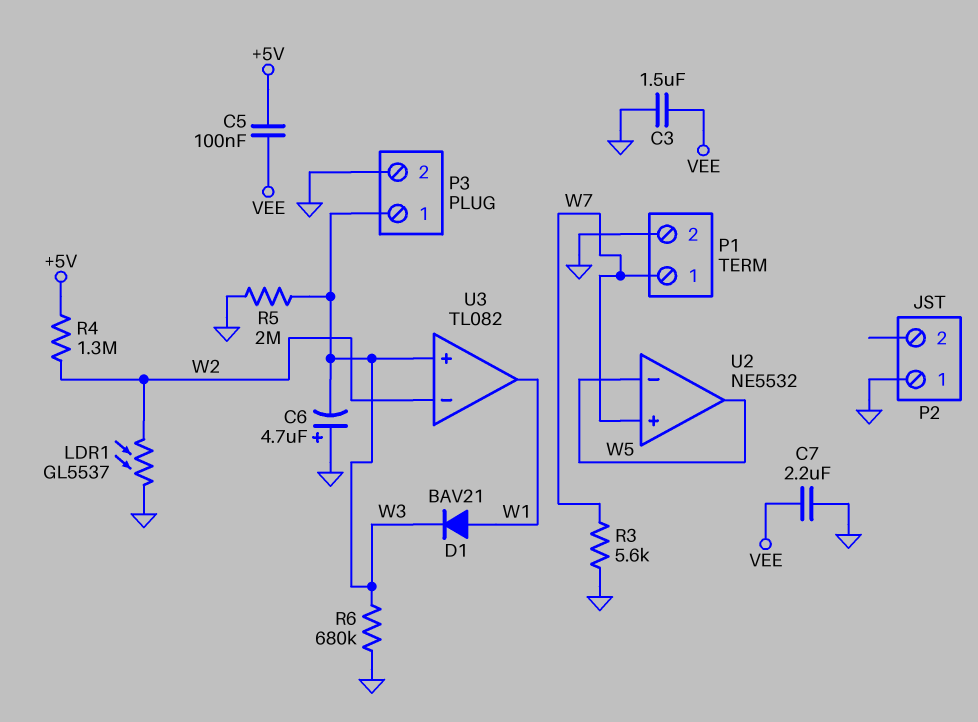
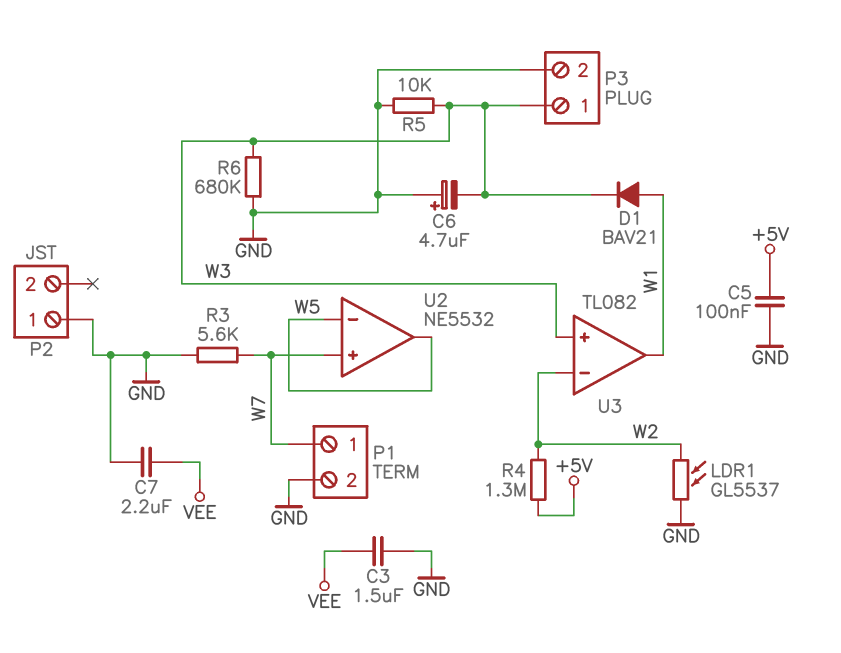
C5: 100nF (+5V, VEE) -> 100nF (+5V, GND)
R5: 2M (GND, W3) -> 10k (GND, W3)

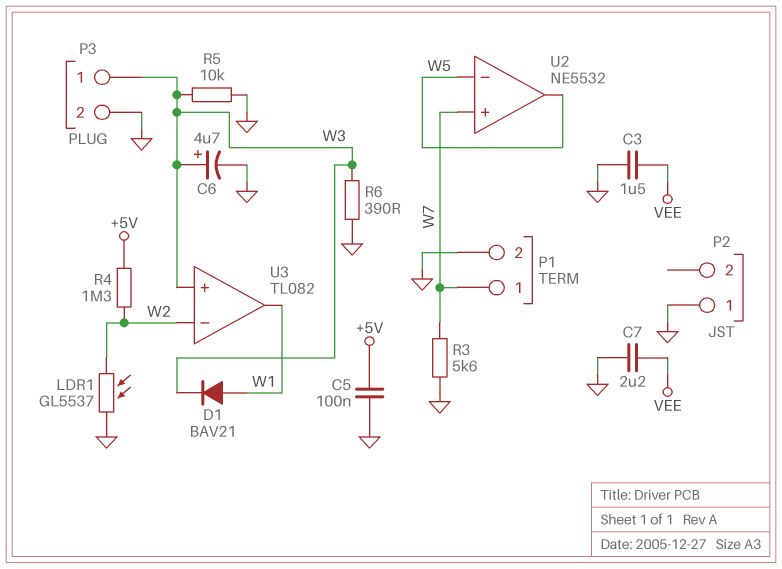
C6: 4.7uF (plus GND, minus W3) -> 4.7uF (plus W3, minus GND)
R6: 680k (GND, W3) -> 390 (GND, W3)

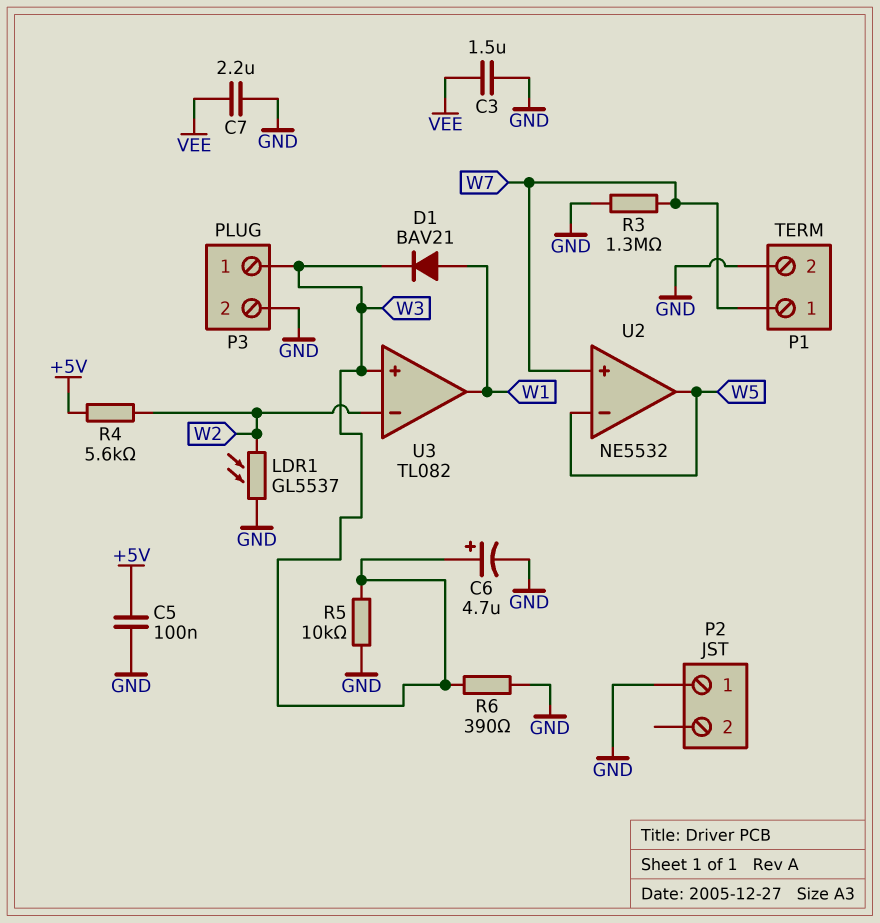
R3: 5.6k (GND, W7) -> 1.3M (GND, W7)
R4: 1.3M (+5V, W2) -> 5.6k (+5V, W2)

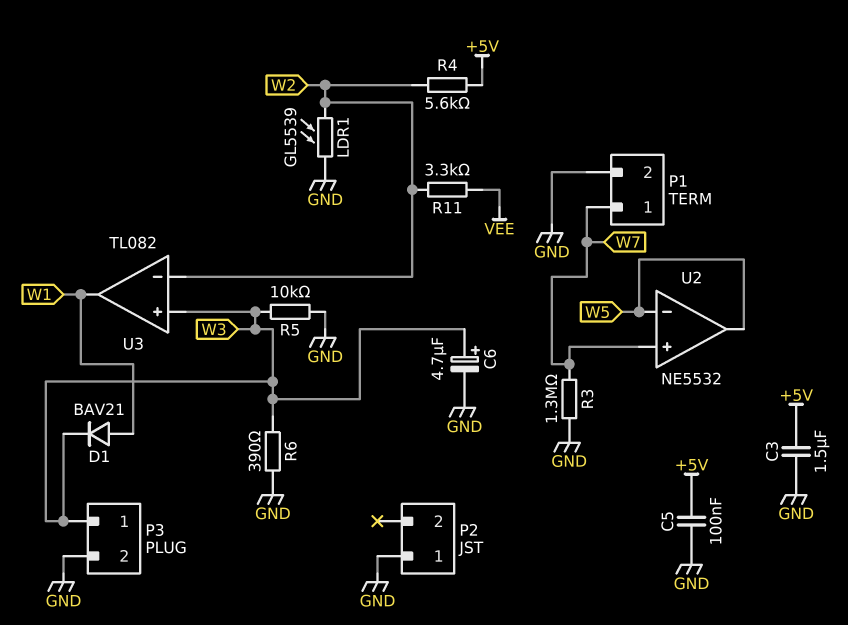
C3: 1.5uF (GND, VEE) -> 1.5uF (+5V, GND)
C7: 2.2uF (GND, VEE) -> none
LDR1: GL5537 (GND, W2) -> GL5539 (GND, W2)
R11: none -> 3.3k (VEE, W2)

